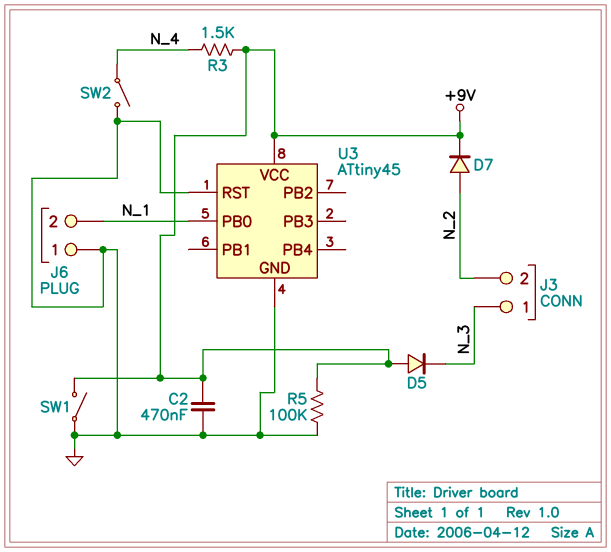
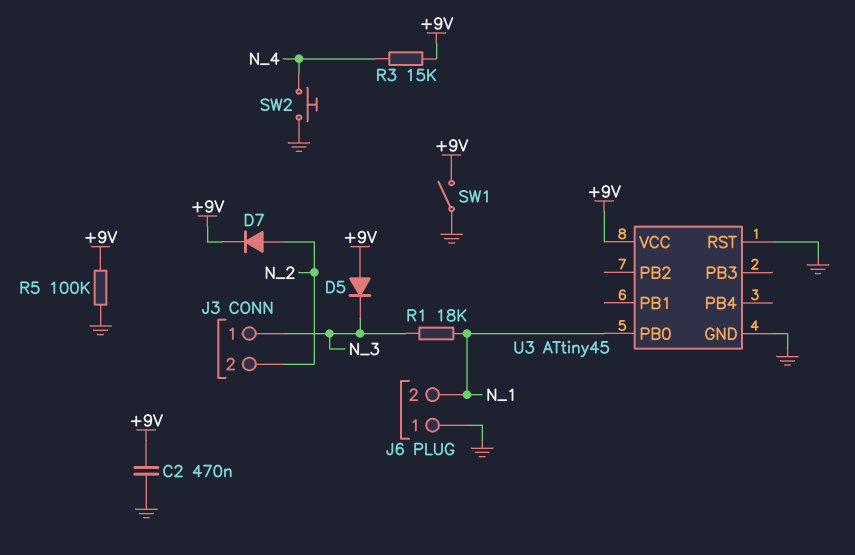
R1: none -> 18k (N_1, N_3)
R3: 1.5k (+9V, N_4) -> 15k (+9V, N_4)
SW2: switch (GND, N_4) -> button (GND, N_4)

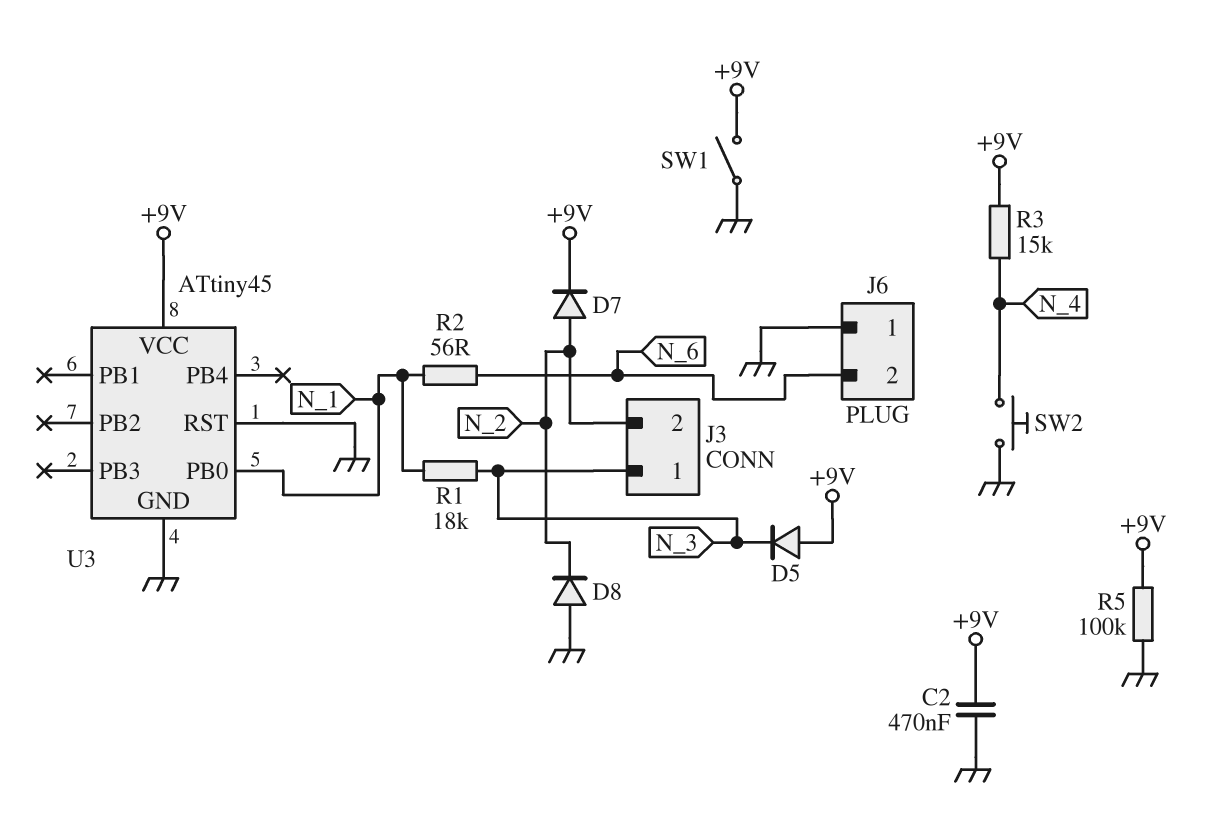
D8: none -> diode (A GND, K N_2)
J6 pin 2: N_1 -> N_6
R2: none -> 56 (N_1, N_6)

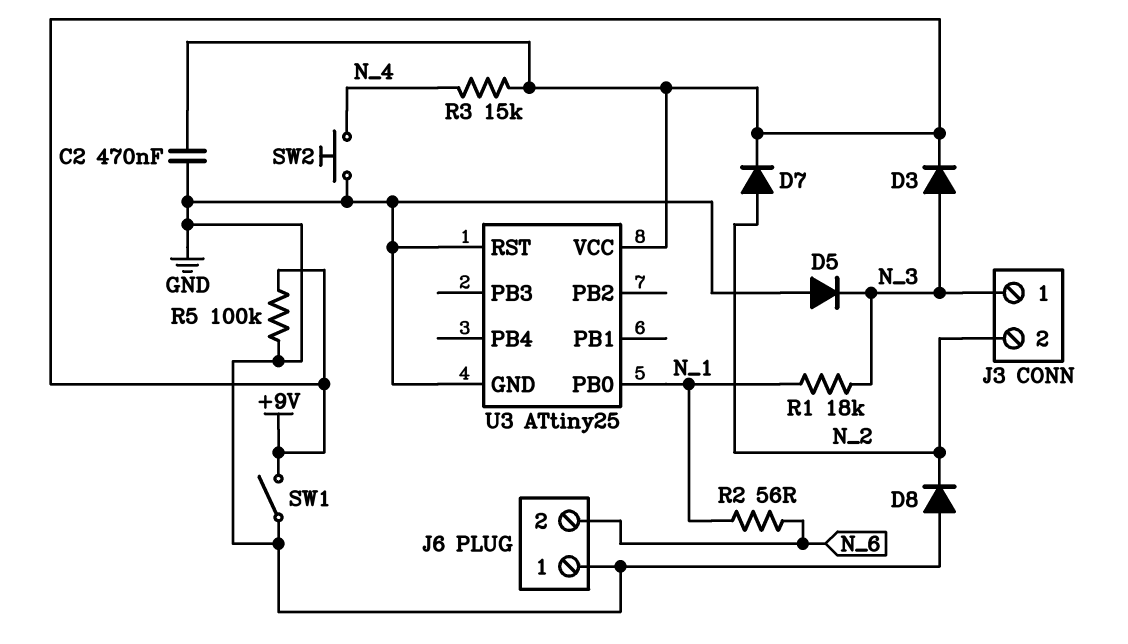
D3: none -> diode (A N_3, K +9V)
D5: diode (A +9V, K N_3) -> diode (A GND, K N_3)
U3: ATtiny45 -> ATtiny25

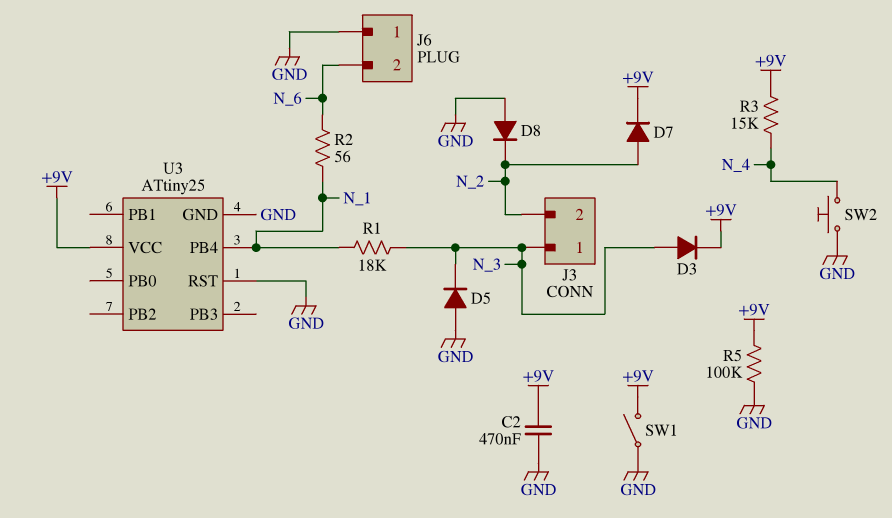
U3 pin PB0: N_1 -> none
U3 pin PB4: none -> N_1

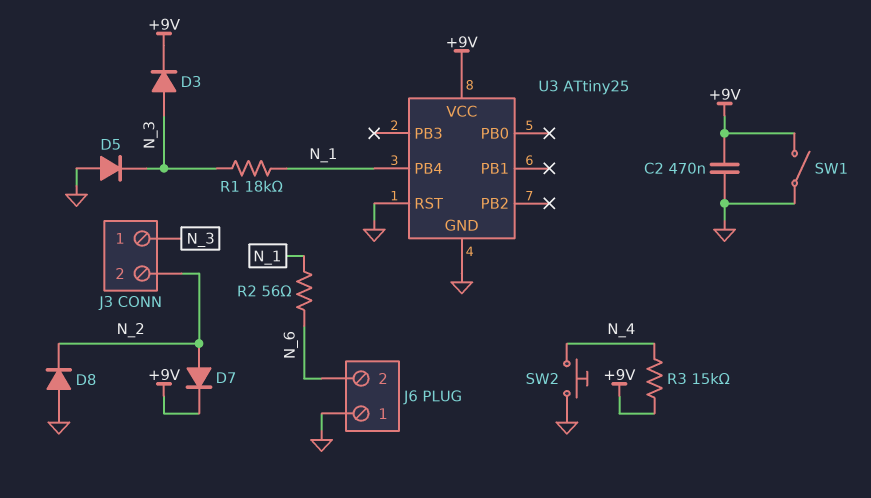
R5: 100k (+9V, GND) -> none

